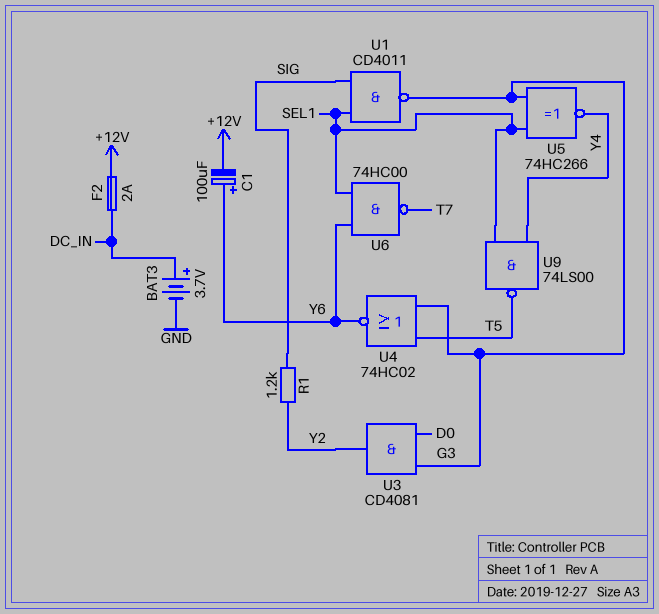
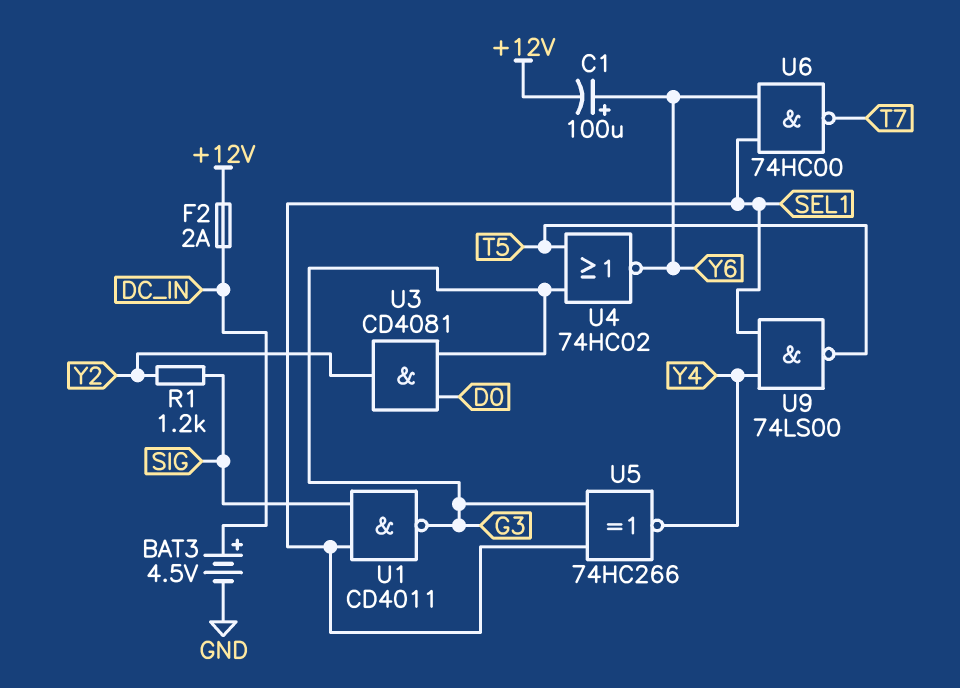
BAT3: 3.7V (plus DC_IN, minus GND) -> 4.5V (plus DC_IN, minus GND)

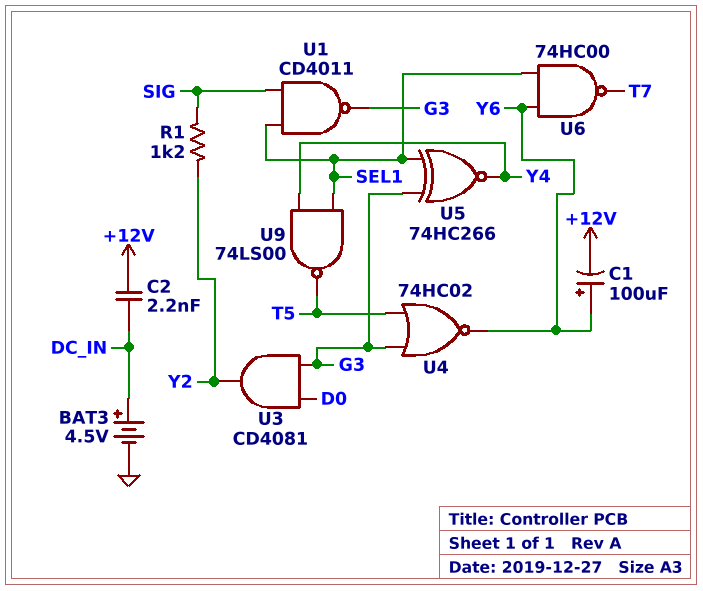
C2: none -> 2.2nF (+12V, DC_IN)
F2: 2A (+12V, DC_IN) -> none

